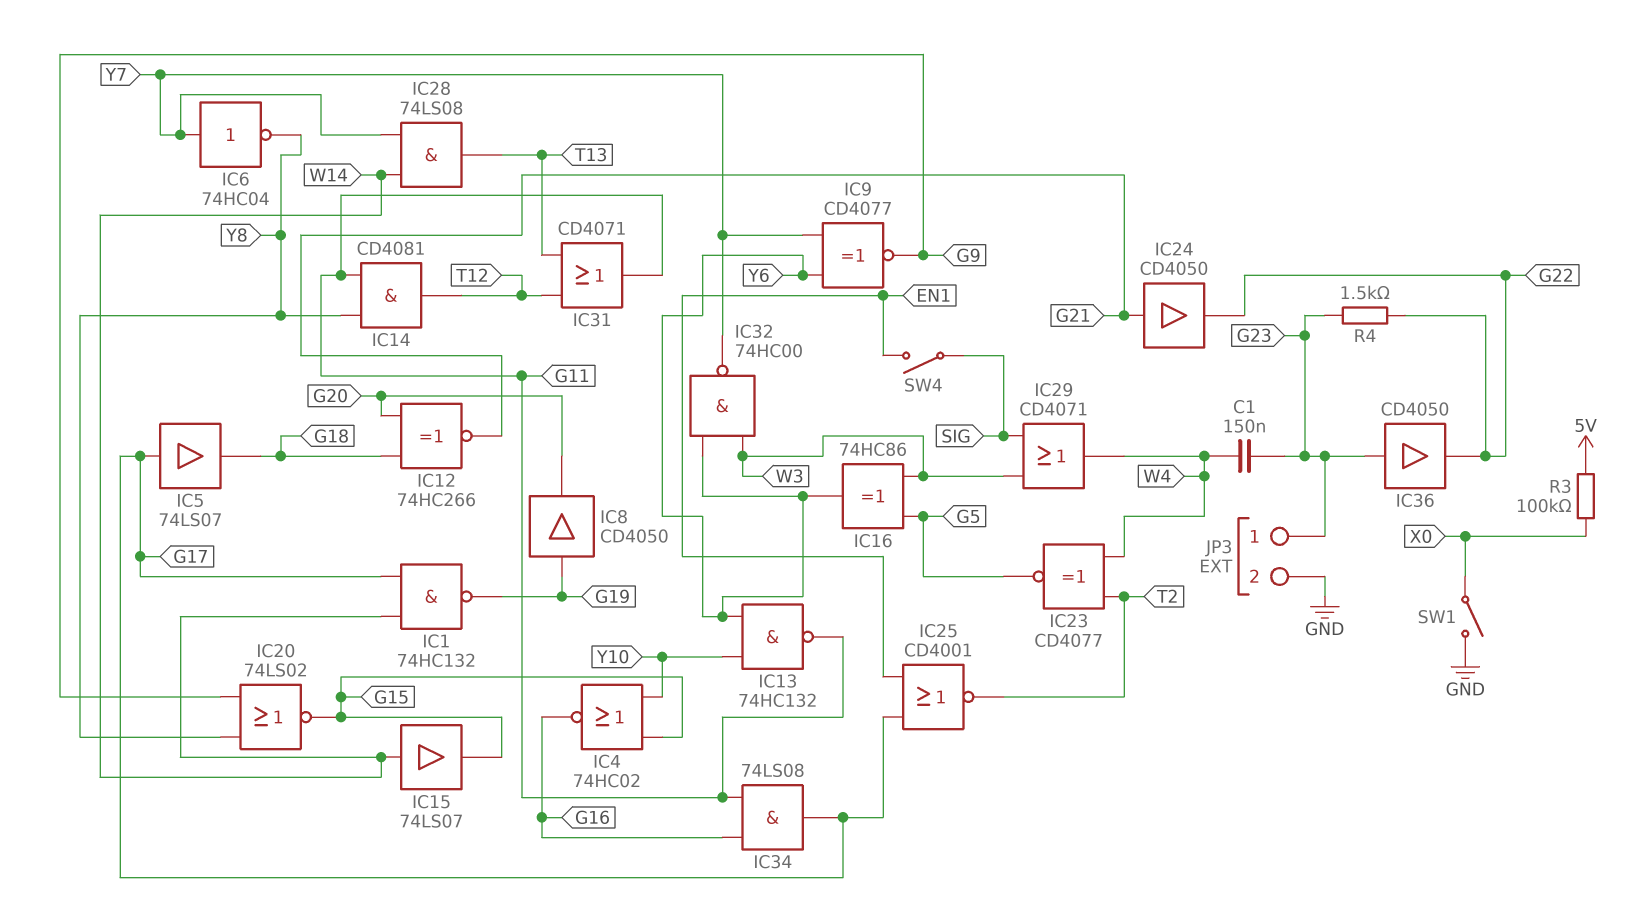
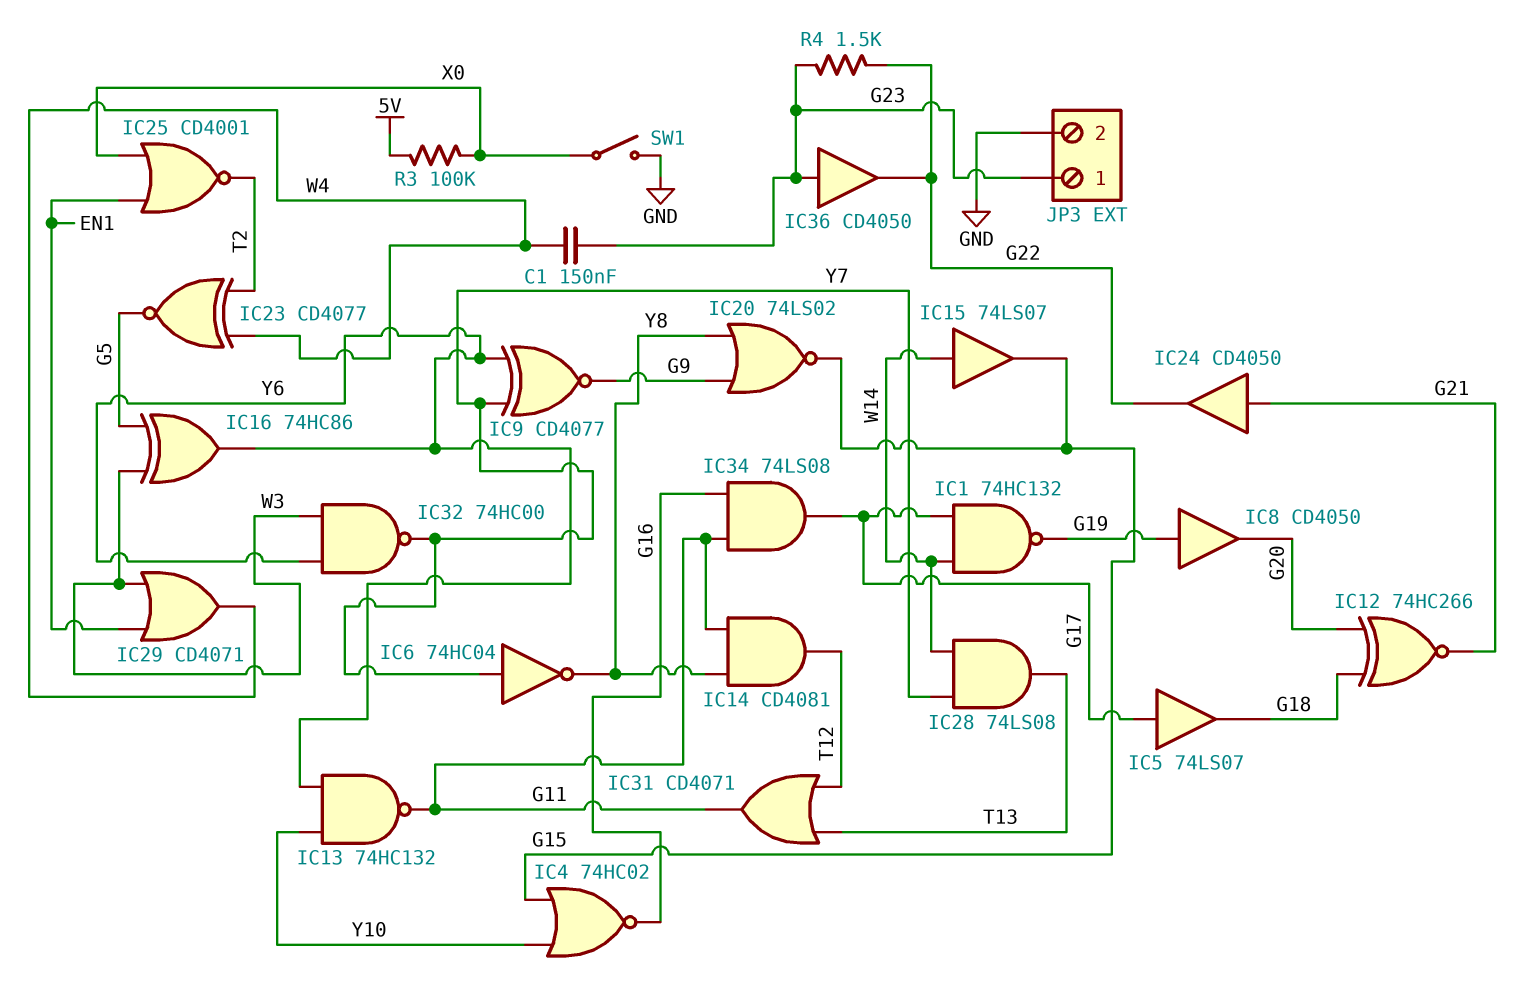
IC25: NOR CD4001 (in EN1, in G17, out T2) -> NOR CD4001 (in EN1, in X0, out T2)
IC29: OR CD4071 (in SIG, in W3, out W4) -> OR CD4071 (in EN1, in W3, out W4)
SW4: switch (EN1, SIG) -> none

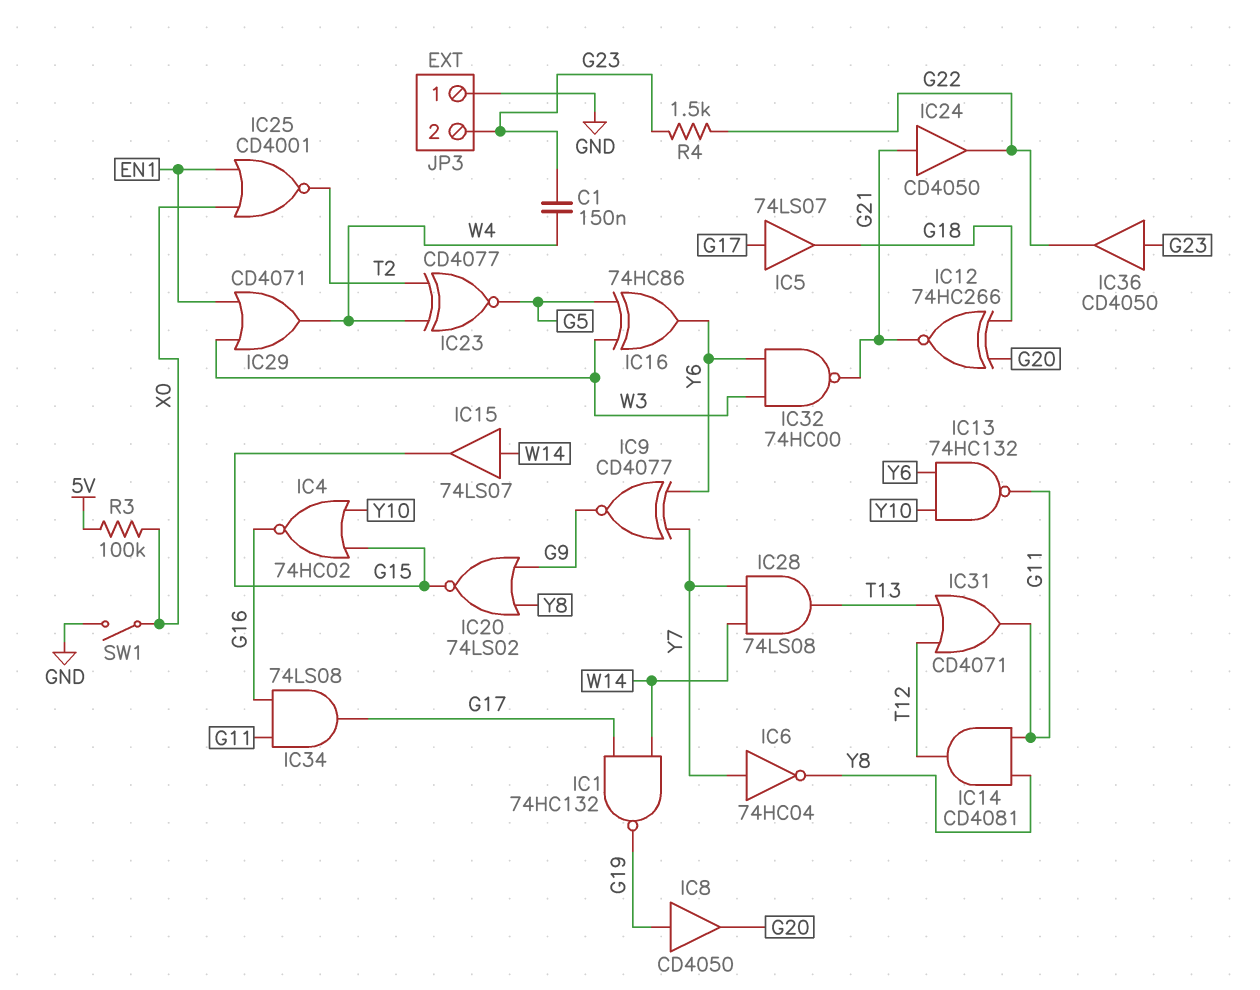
IC32: NAND 74HC00 (in W3, in Y6, out Y7) -> NAND 74HC00 (in W3, in Y6, out G21)
JP3 pin 1: G23 -> GND
JP3 pin 2: GND -> G23

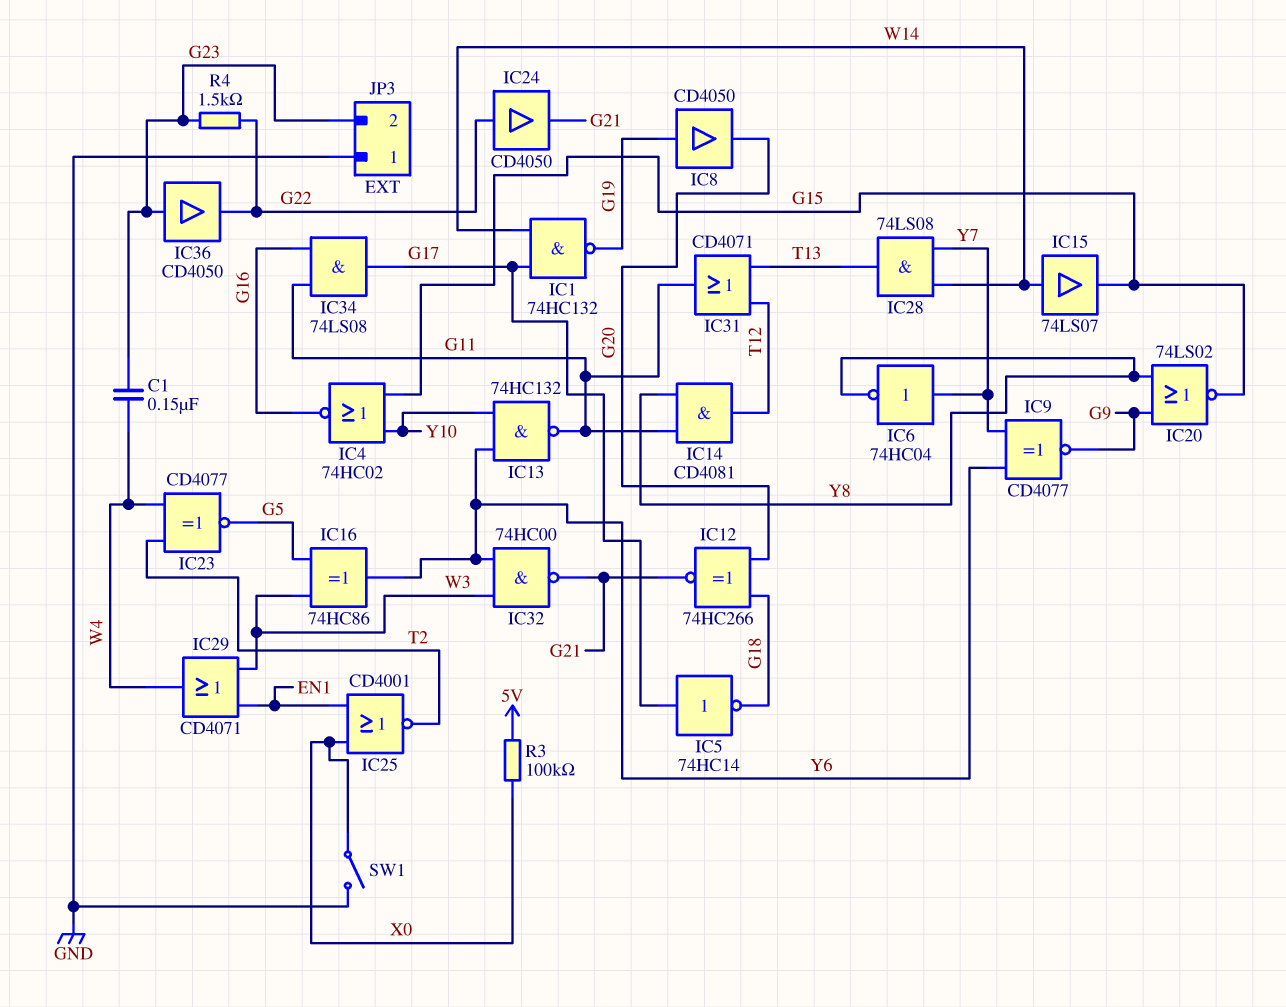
IC5: buffer 74LS07 (in G17, out G18) -> NOT 74HC14 (in G17, out G18)
IC24: buffer CD4050 (in G21, out G22) -> buffer CD4050 (in G22, out G21)

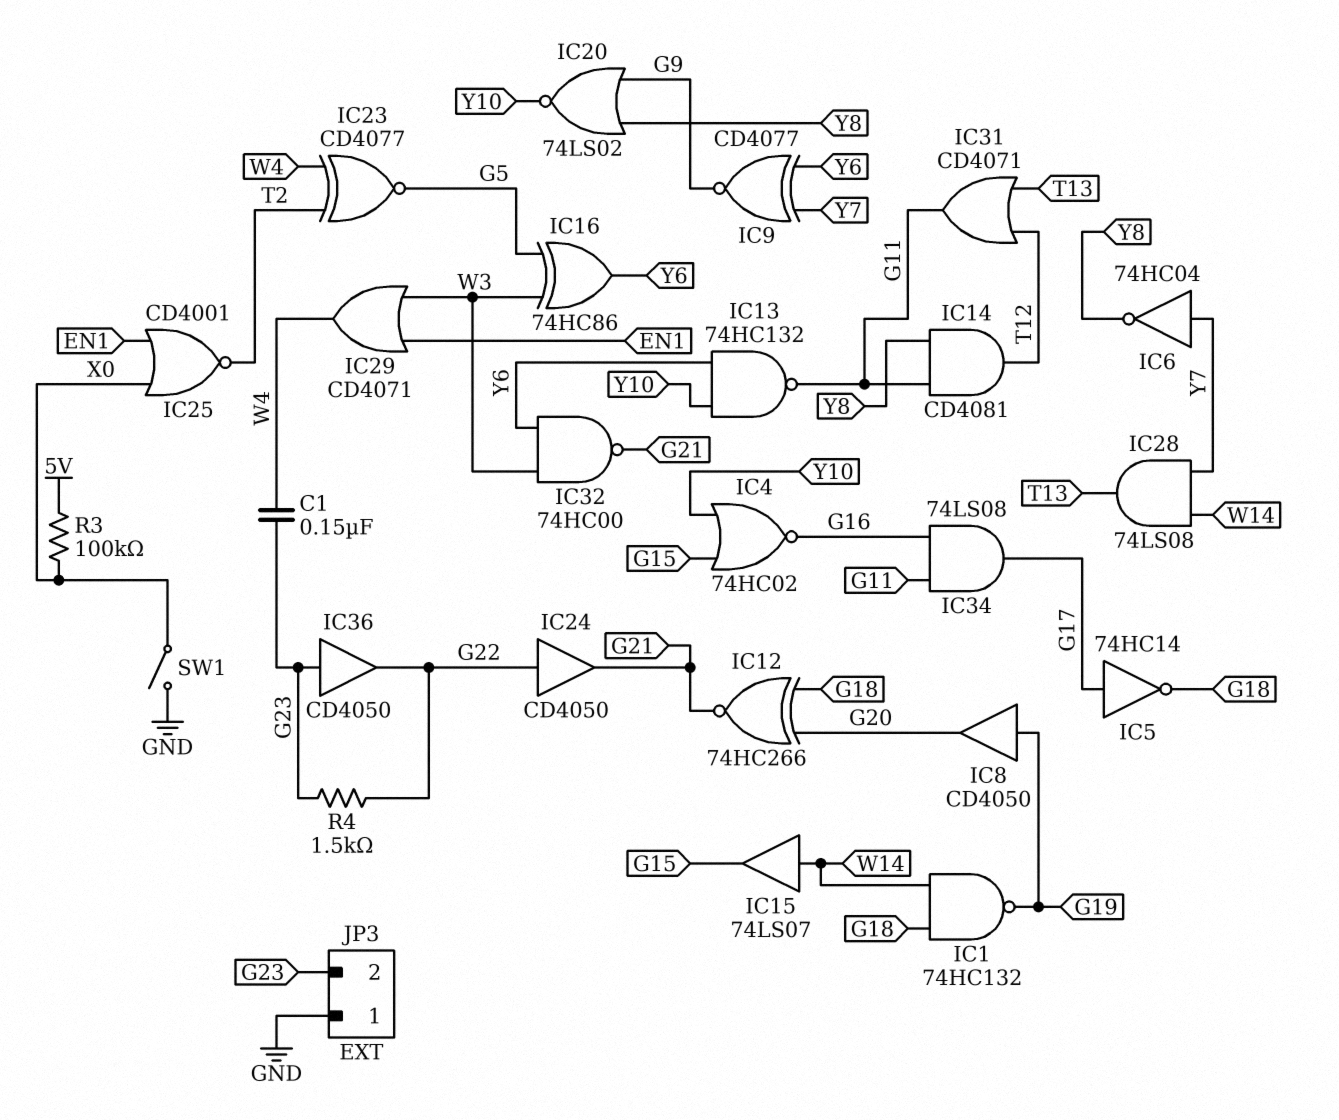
IC1: NAND 74HC132 (in G17, in W14, out G19) -> NAND 74HC132 (in G18, in W14, out G19)
IC20: NOR 74LS02 (in G9, in Y8, out G15) -> NOR 74LS02 (in G9, in Y8, out Y10)

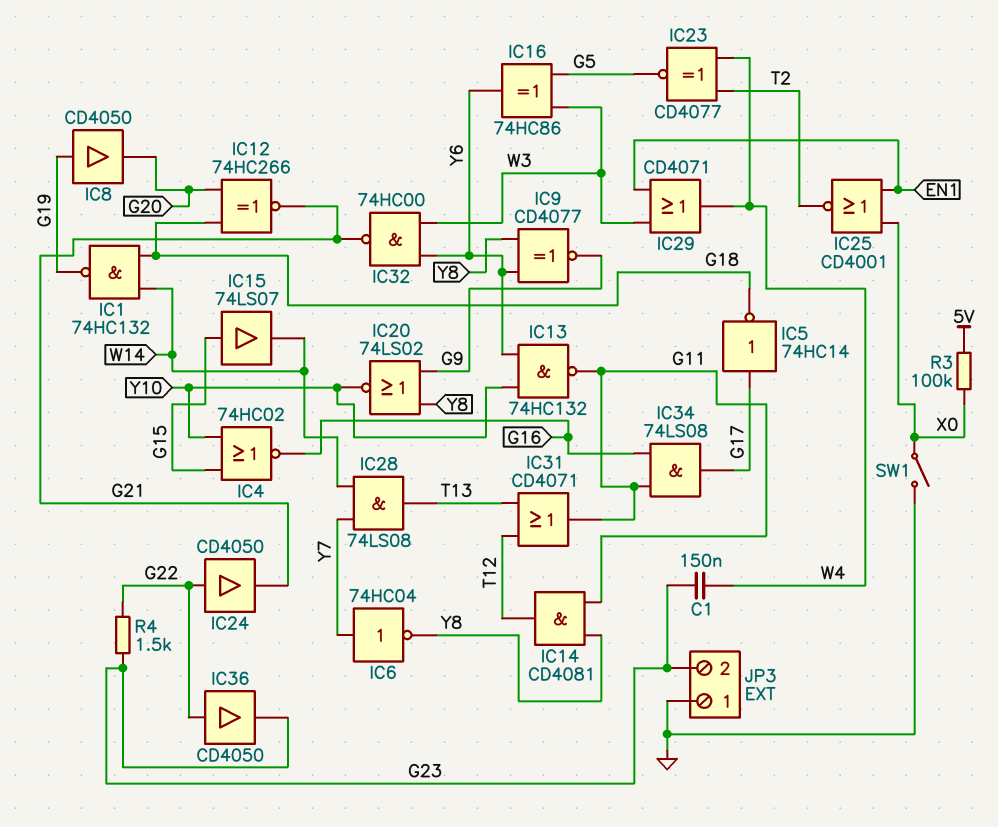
IC9: XNOR CD4077 (in Y6, in Y7, out G9) -> XNOR CD4077 (in Y6, in Y8, out G9)
IC15: buffer 74LS07 (in W14, out G15) -> buffer 74LS07 (in G15, out W14)
IC36: buffer CD4050 (in G23, out G22) -> buffer CD4050 (in G22, out G23)

